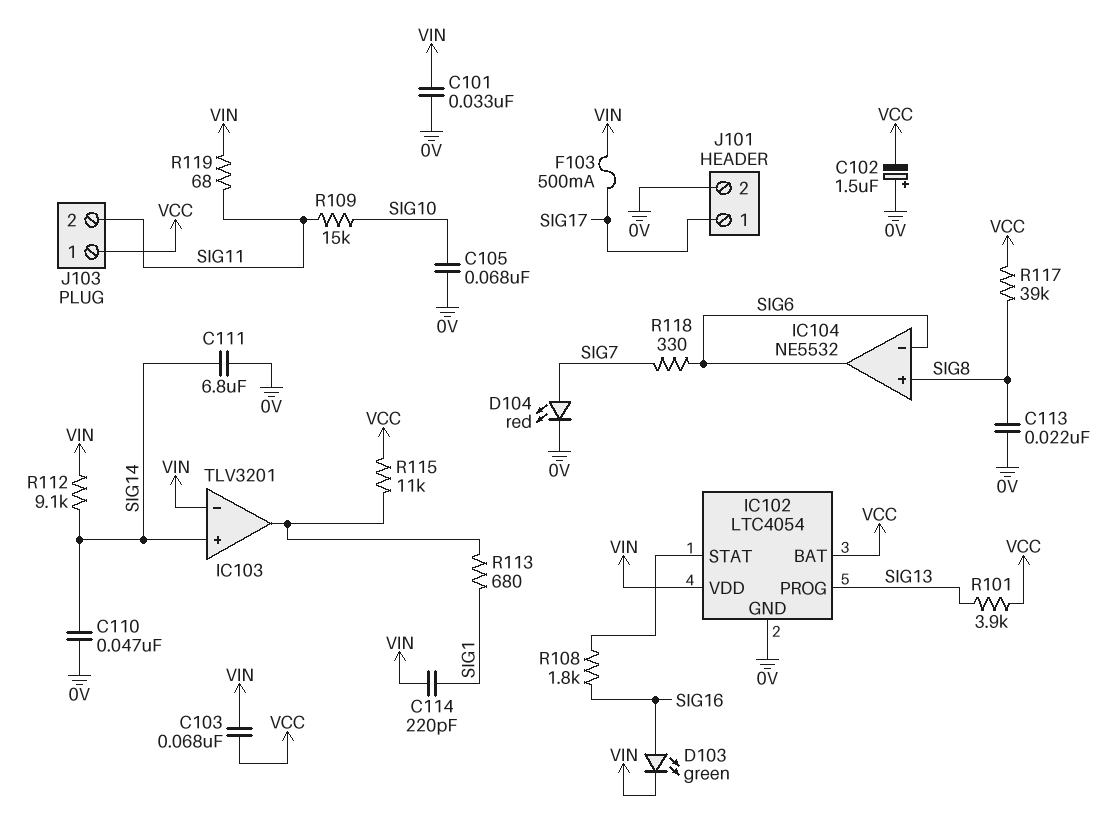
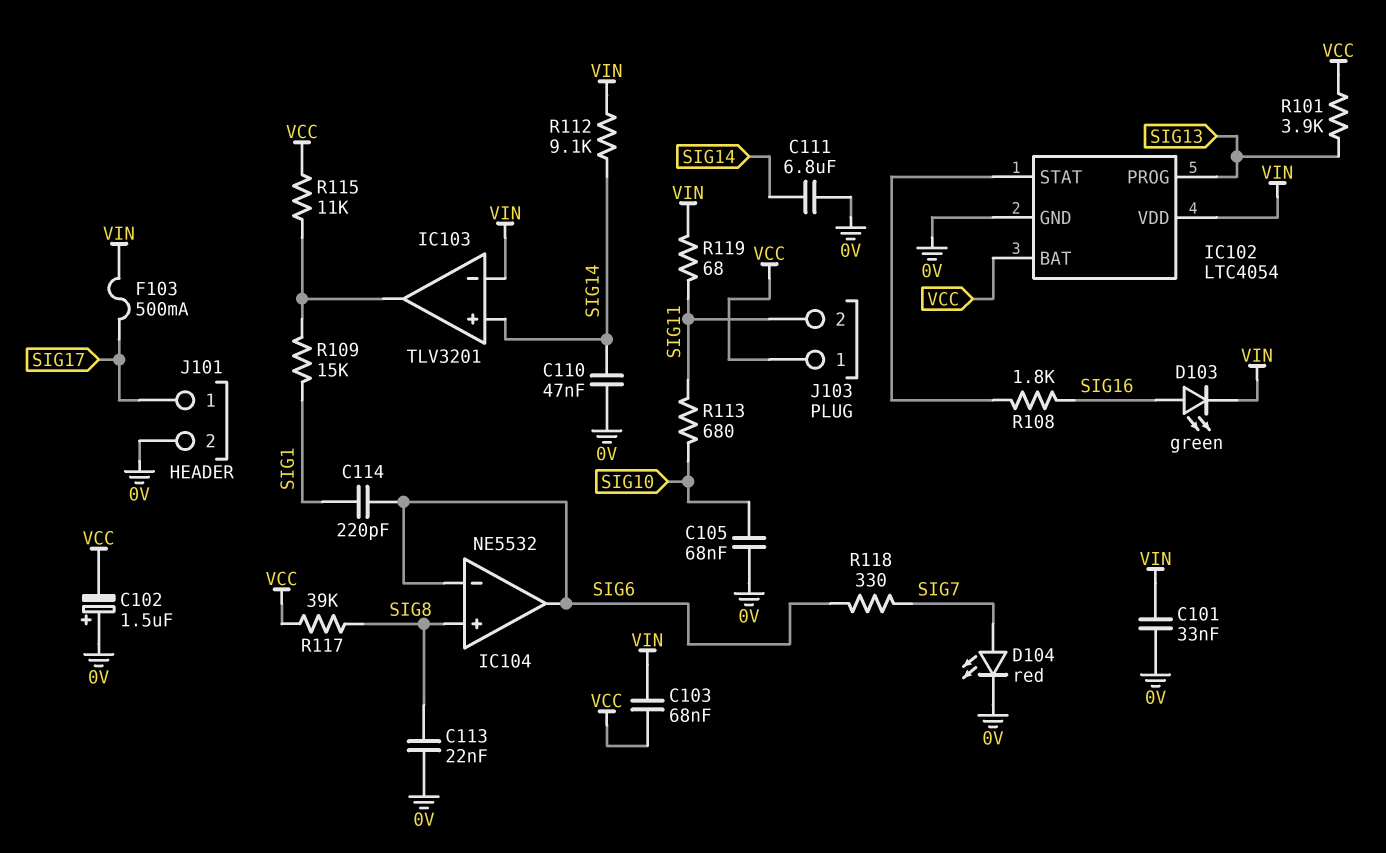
C114: 220pF (SIG1, VIN) -> 220pF (SIG1, SIG6)
R109: 15k (SIG10, SIG11) -> 15k (IC103/out, SIG1)
R113: 680 (IC103/out, SIG1) -> 680 (SIG10, SIG11)

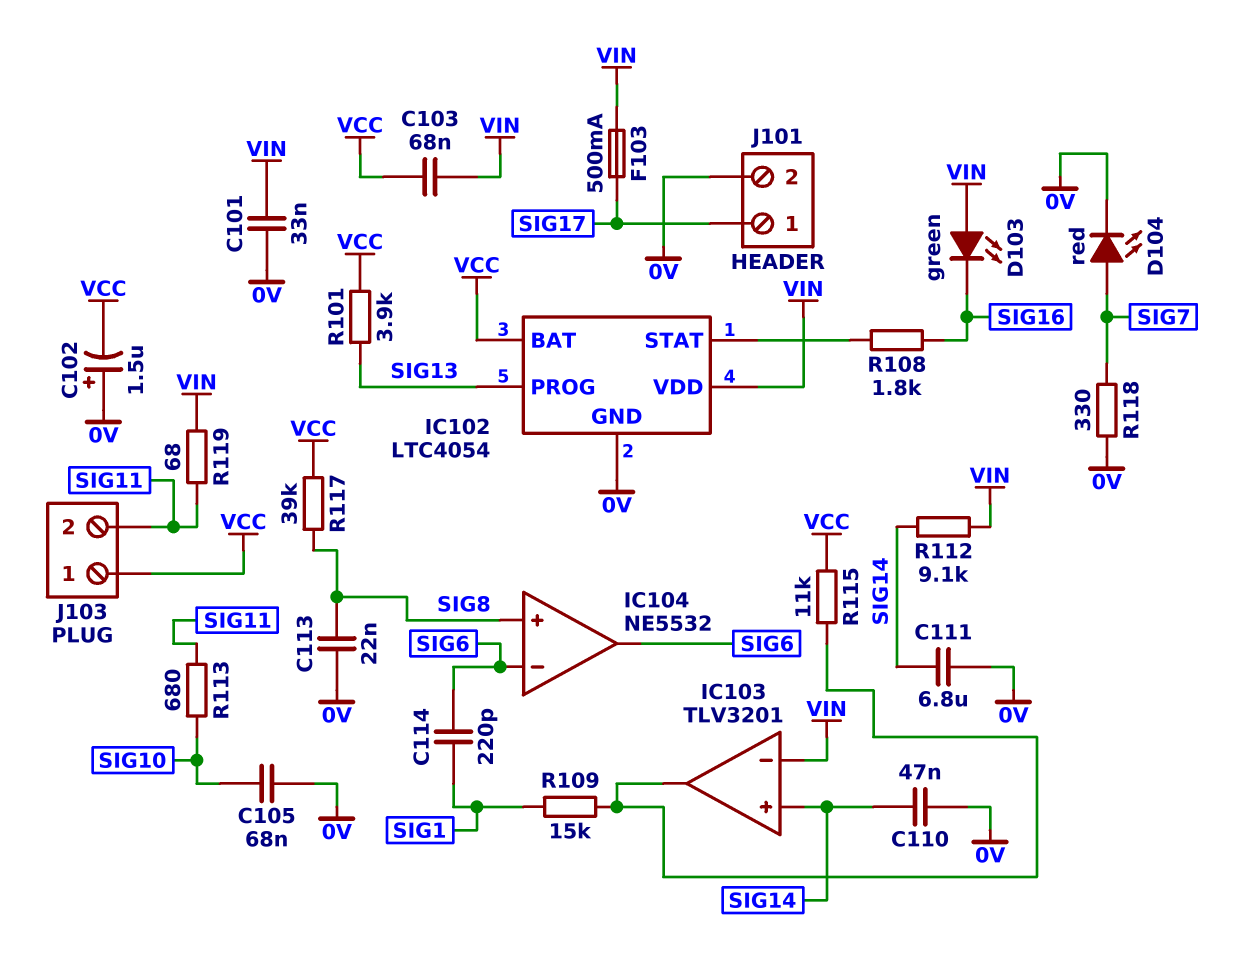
D103: LED green (A SIG16, K VIN) -> LED green (A VIN, K SIG16)
R118: 330 (SIG6, SIG7) -> 330 (0V, SIG7)

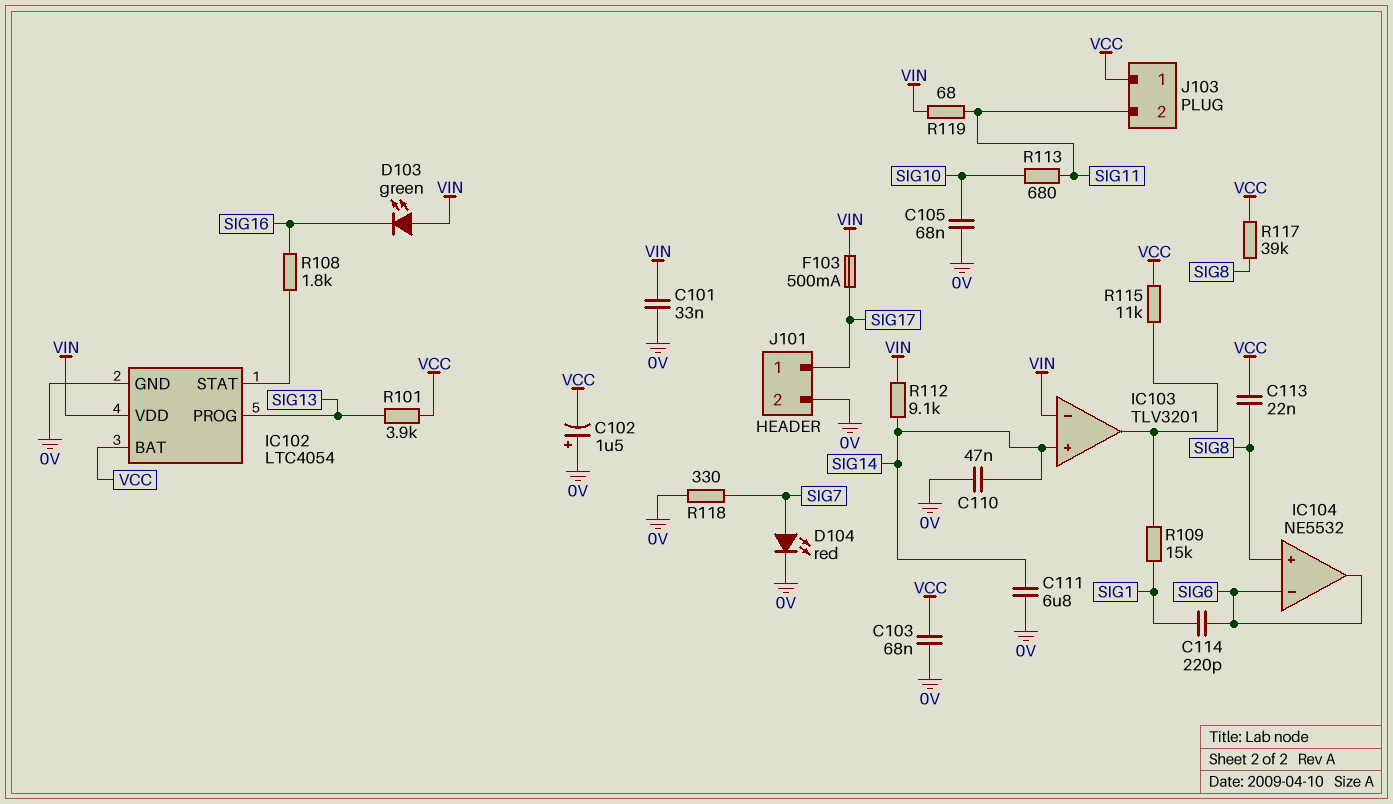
C103: 68nF (VCC, VIN) -> 68nF (0V, VCC)
C113: 22nF (0V, SIG8) -> 22nF (SIG8, VCC)

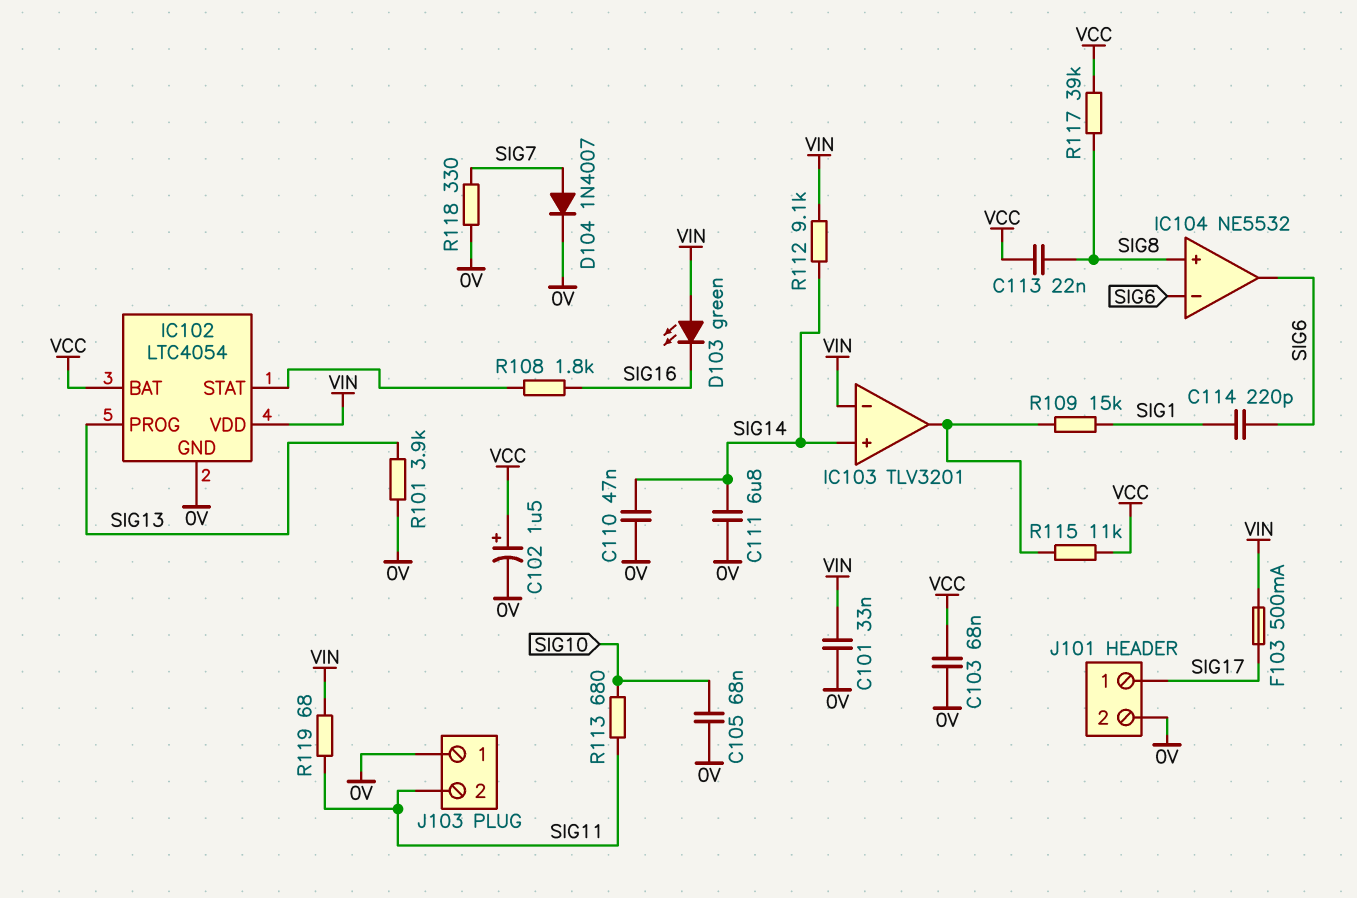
C102: 1.5uF (plus 0V, minus VCC) -> 1.5uF (plus VCC, minus 0V)
D104: LED red (A SIG7, K 0V) -> diode 1N4007 (A SIG7, K 0V)
J103 pin 1: VCC -> 0V
R101: 3.9k (SIG13, VCC) -> 3.9k (0V, SIG13)

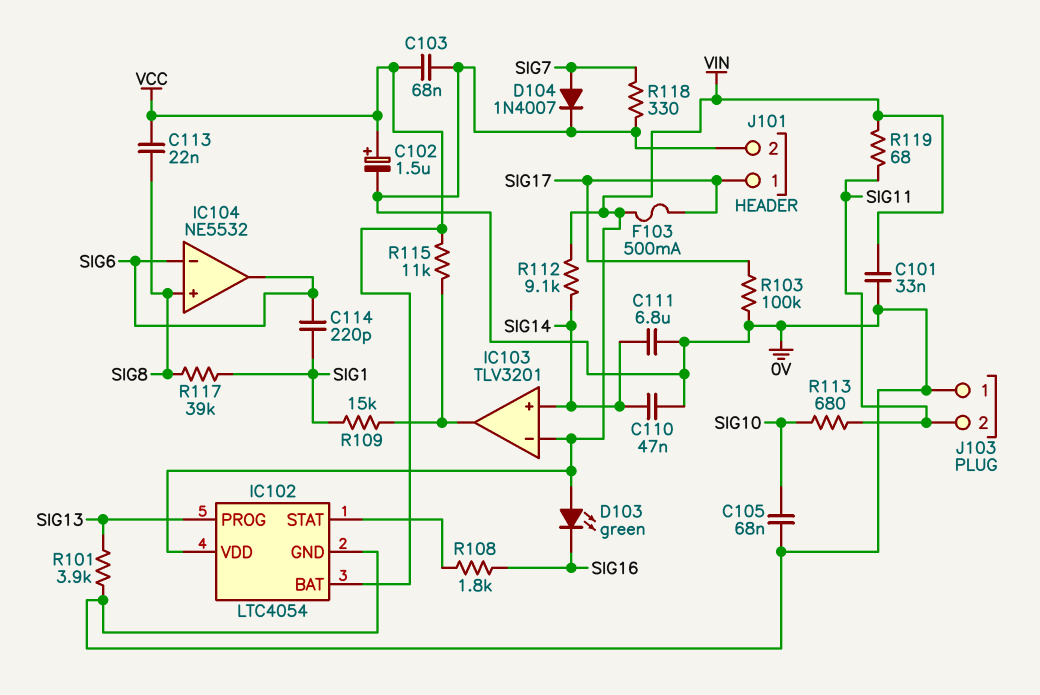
R103: none -> 100k (0V, SIG17)
R117: 39k (SIG8, VCC) -> 39k (SIG1, SIG8)

